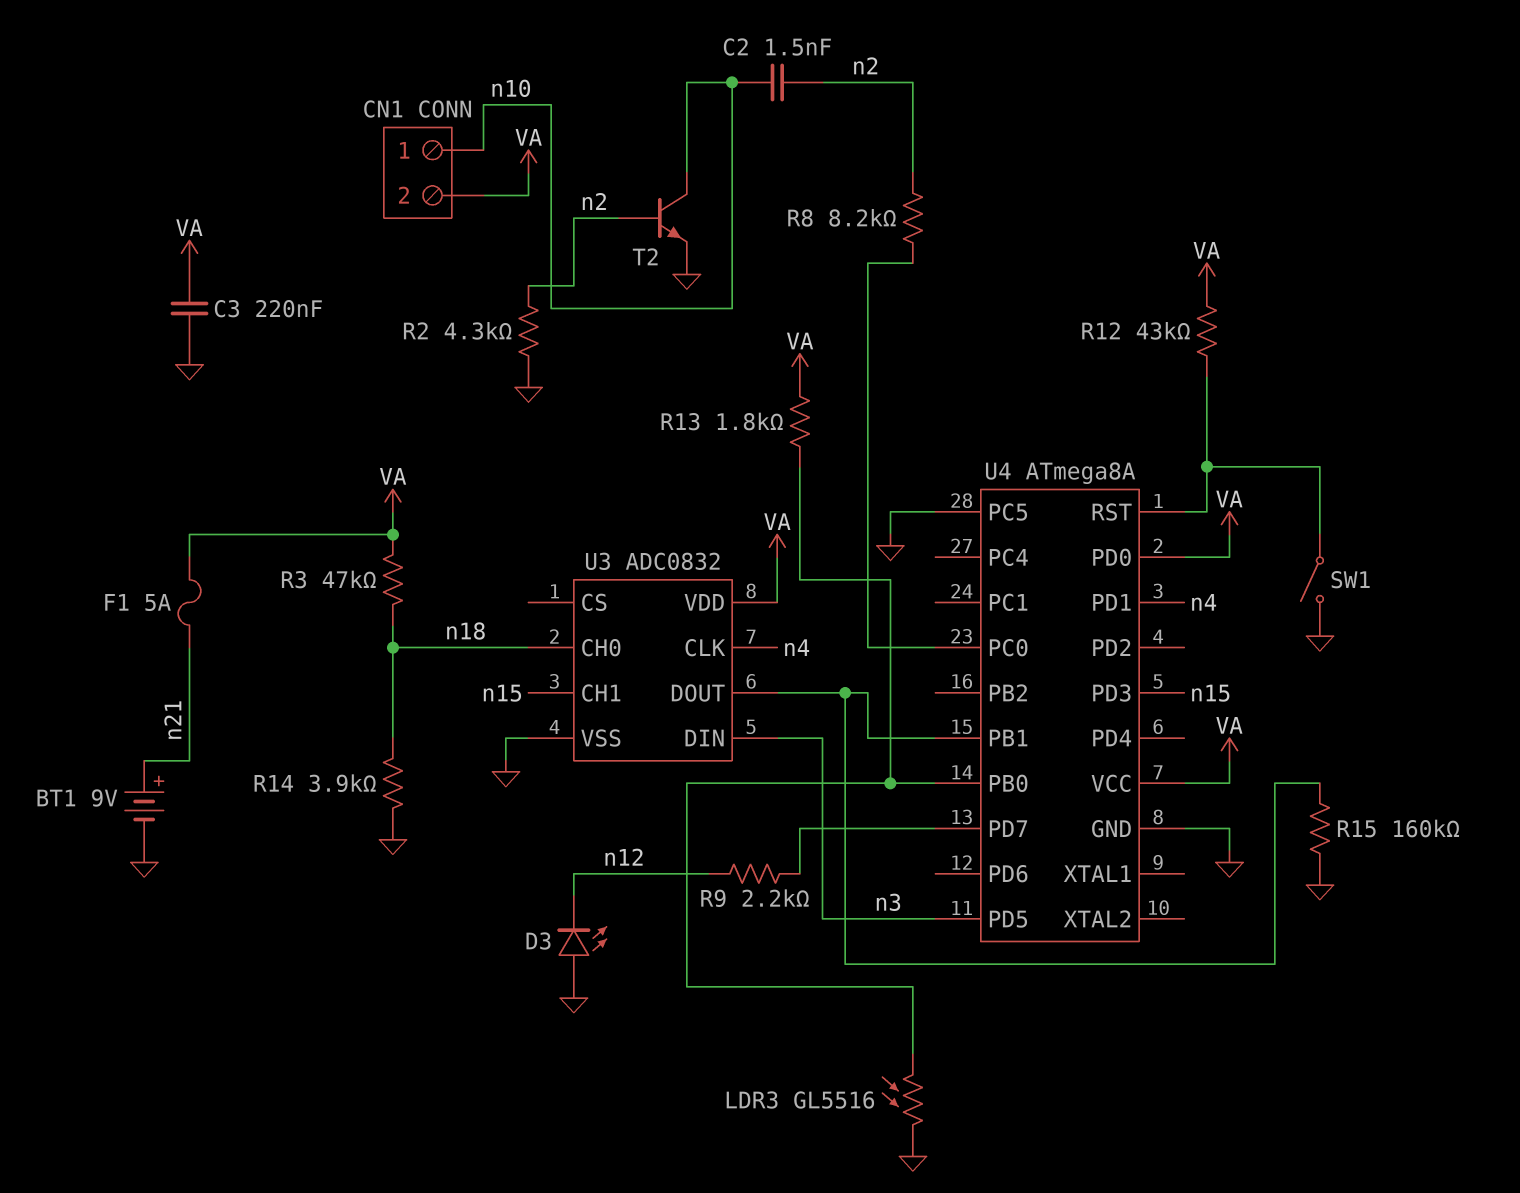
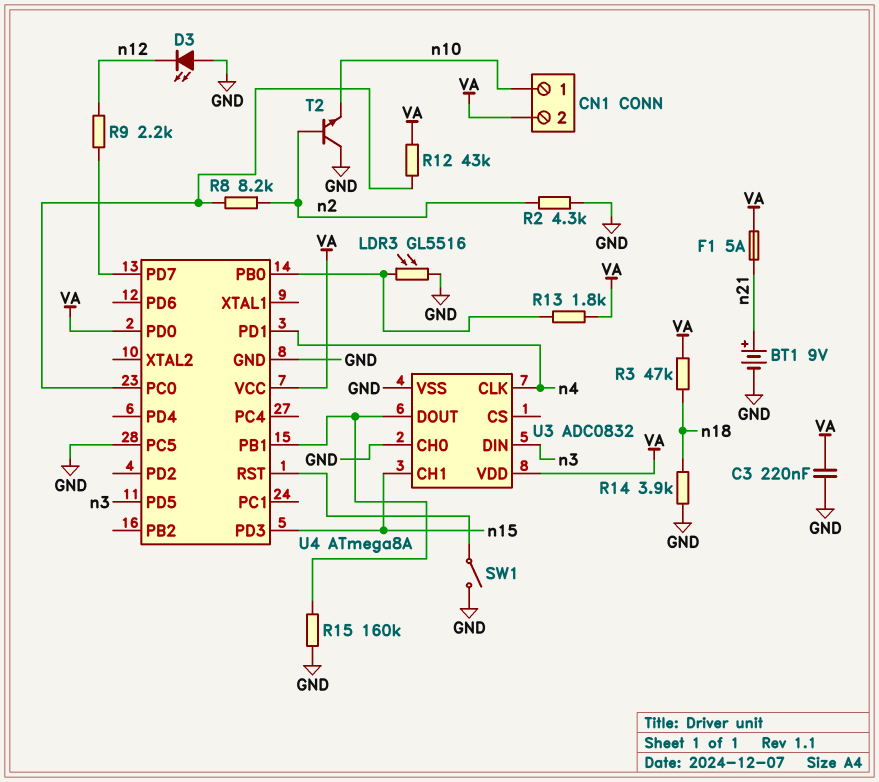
C2: 1.5nF (n2, n10) -> none
R12: 43k (U4/RST, VA) -> 43k (U4/PC0, VA)
T2: NPN (B n2, C n10, E GND) -> NPN (B n2, C GND, E n10)
U3 pin CH0: n18 -> GND

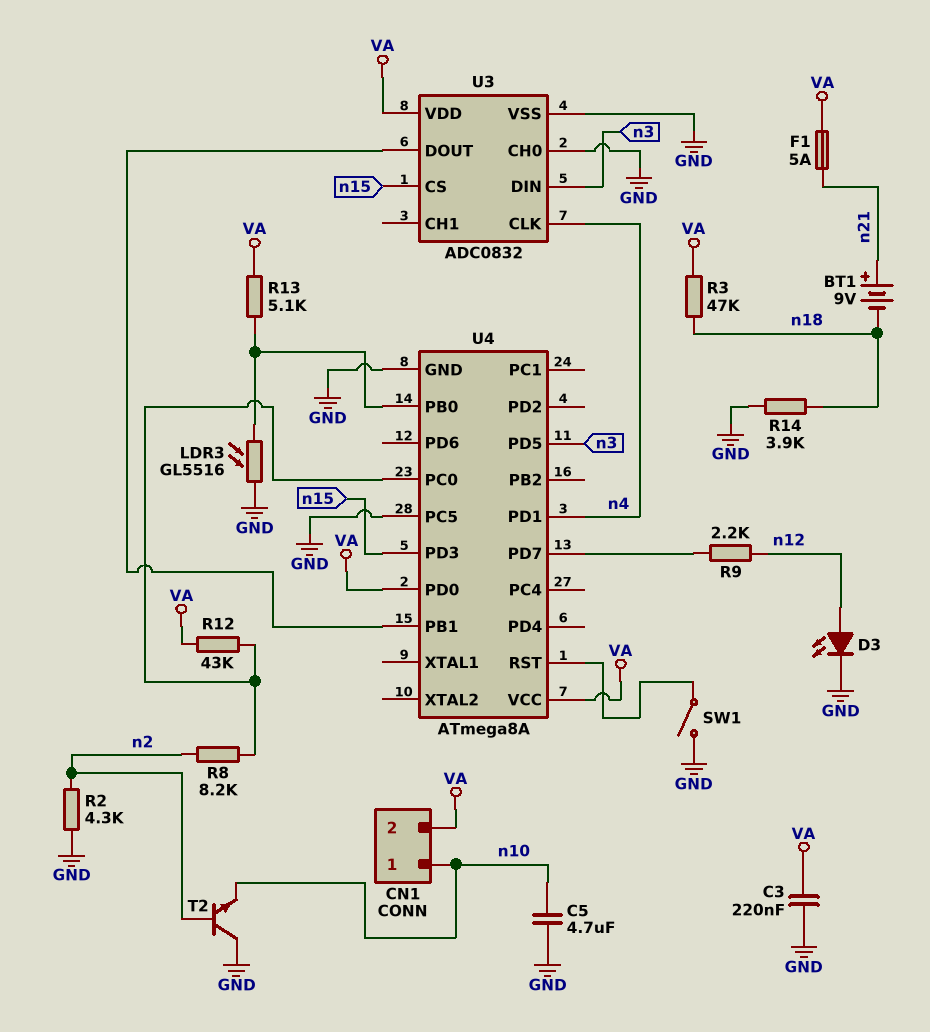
BT1: 9V (plus n21, minus GND) -> 9V (plus n21, minus n18)
C5: none -> 4.7uF (GND, n10)
D3: LED (A GND, K n12) -> LED (A n12, K GND)
R13: 1.8k (U4/PB0, VA) -> 5.1k (U4/PB0, VA)
R15: 160k (GND, U3/DOUT) -> none
U3 pin CH1: n15 -> none
U3 pin CS: none -> n15

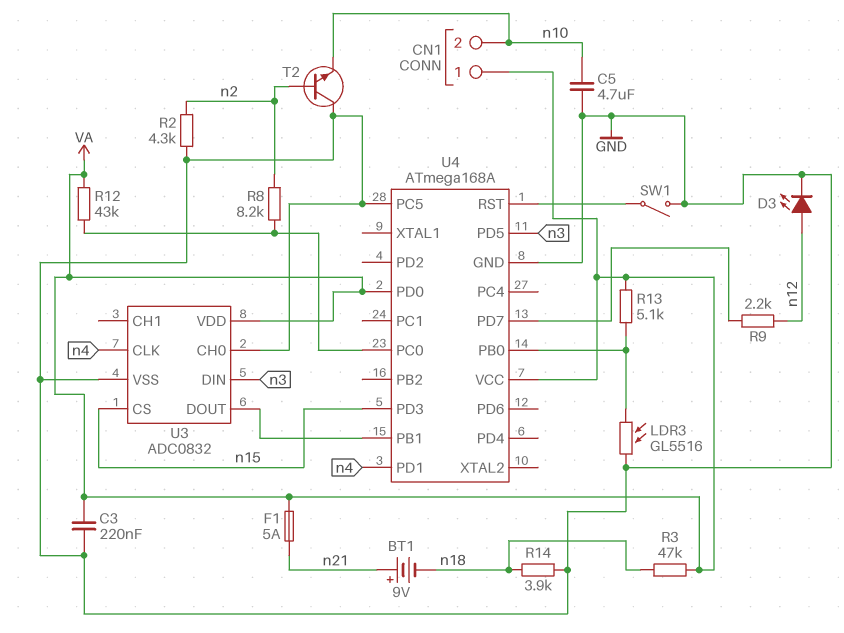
CN1 pin 1: n10 -> VA
CN1 pin 2: VA -> n10
U4: ATmega8A -> ATmega168A

